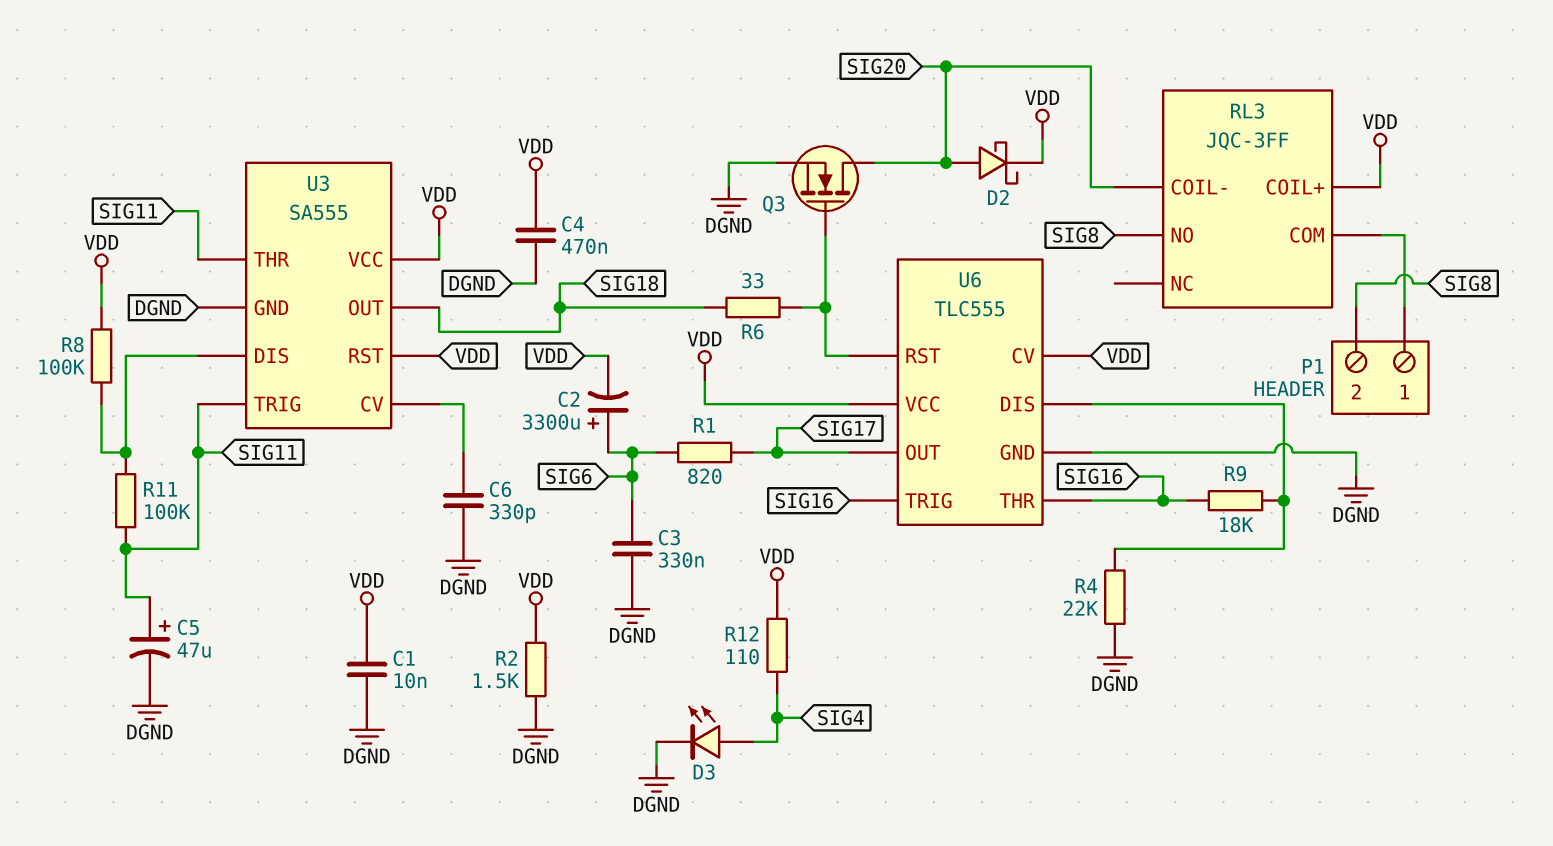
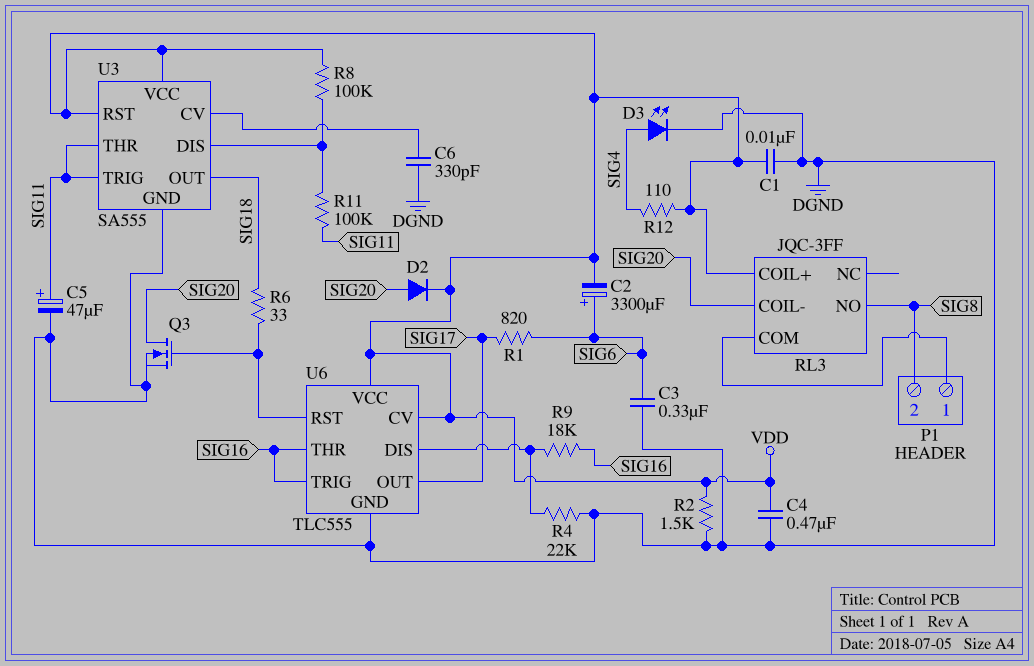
D2: schottky (A SIG20, K VDD) -> diode (A SIG20, K VDD)

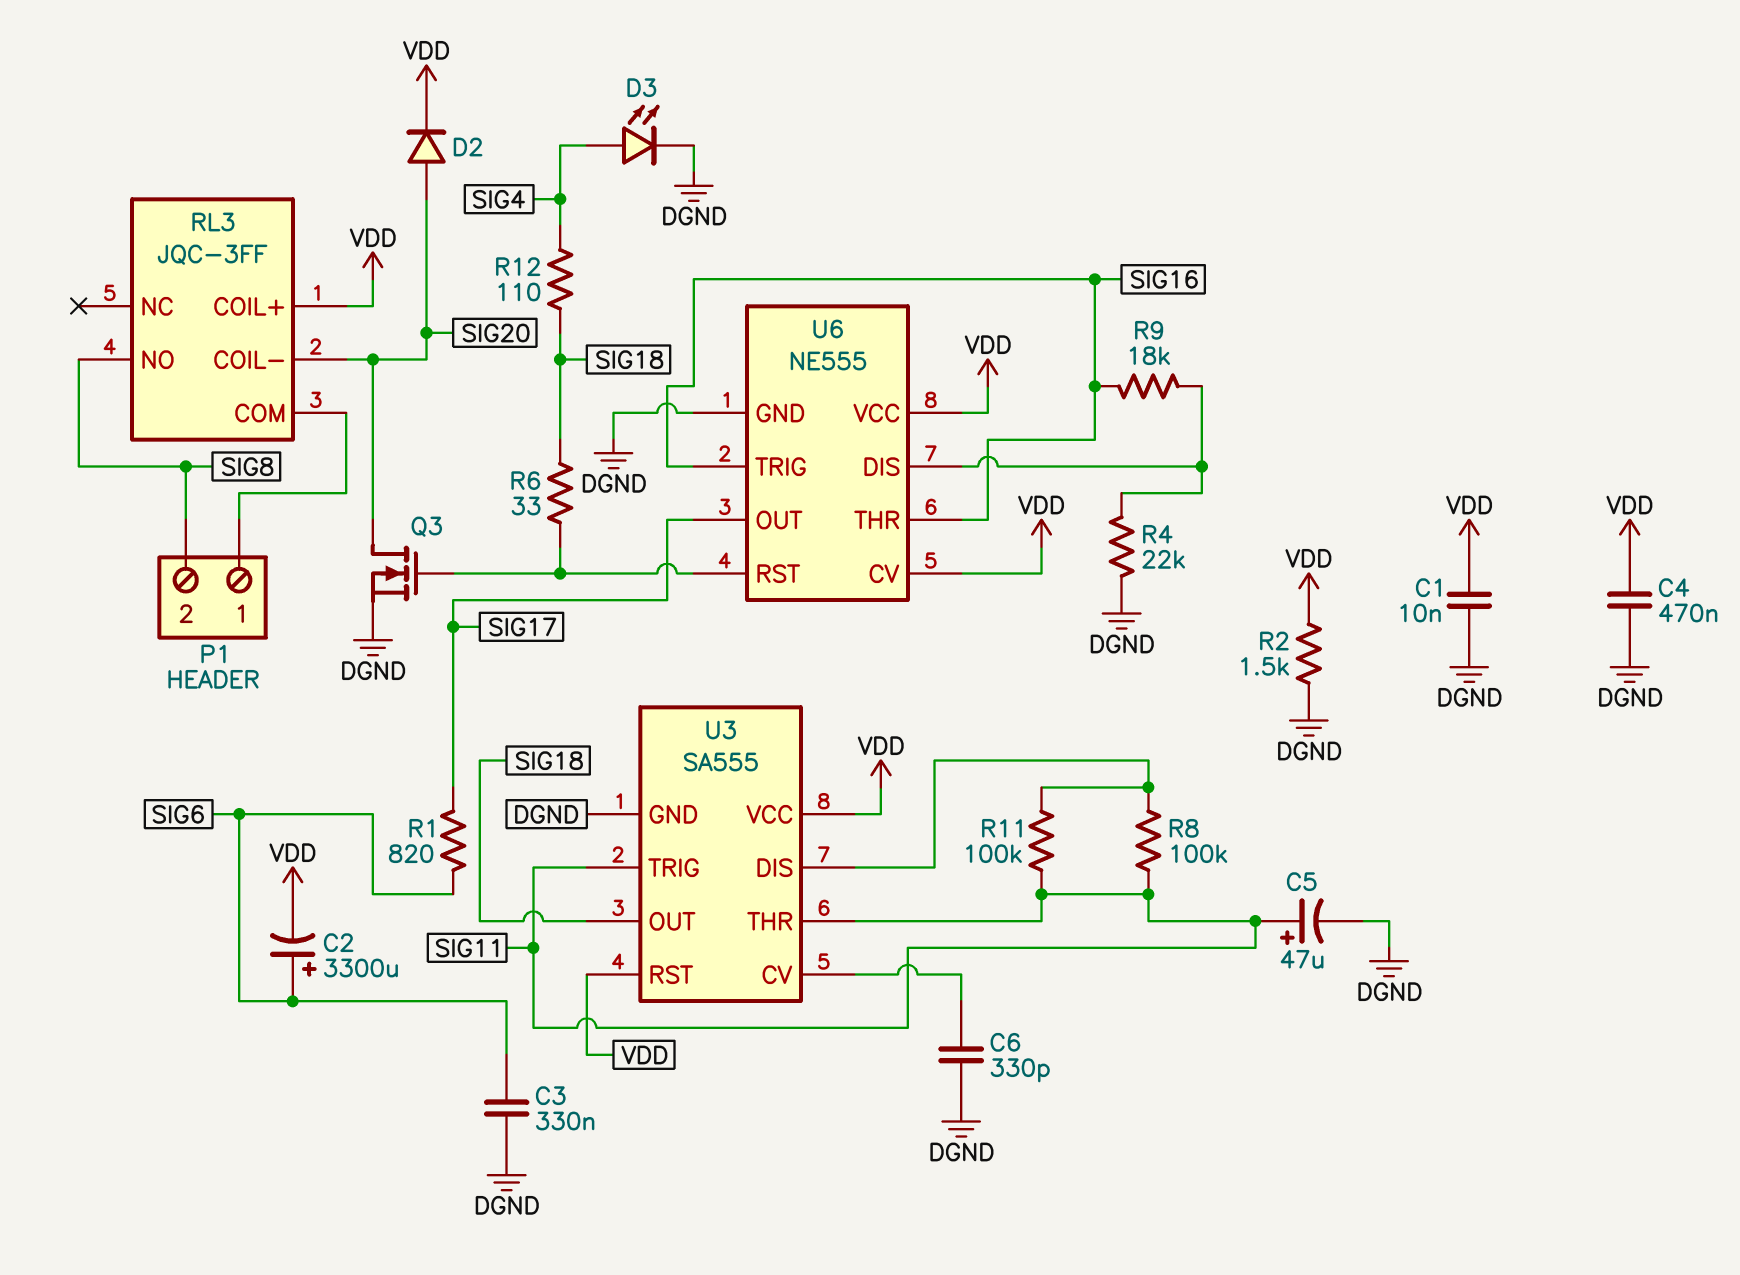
R8: 100k (U3/DIS, VDD) -> 100k (SIG11, U3/DIS)
R12: 110 (SIG4, VDD) -> 110 (SIG4, SIG18)
U6: TLC555 -> NE555

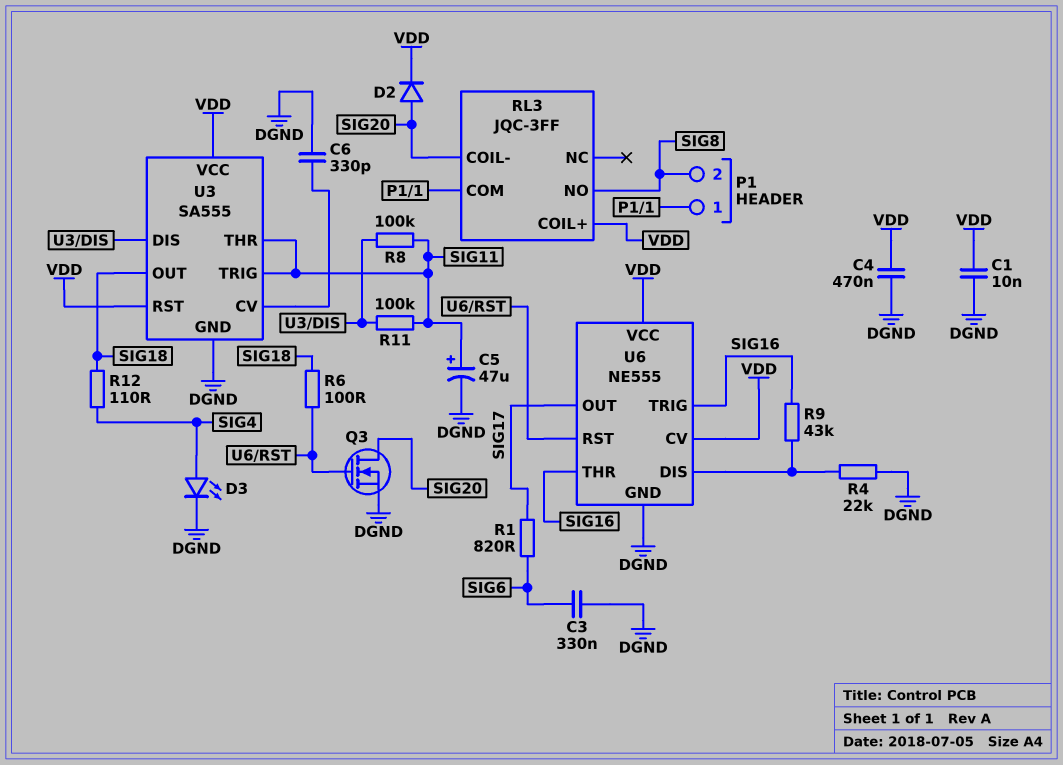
C2: 3300uF (plus SIG6, minus VDD) -> none
R2: 1.5k (DGND, VDD) -> none
R6: 33 (SIG18, U6/RST) -> 100 (SIG18, U6/RST)
R9: 18k (SIG16, U6/DIS) -> 43k (SIG16, U6/DIS)

